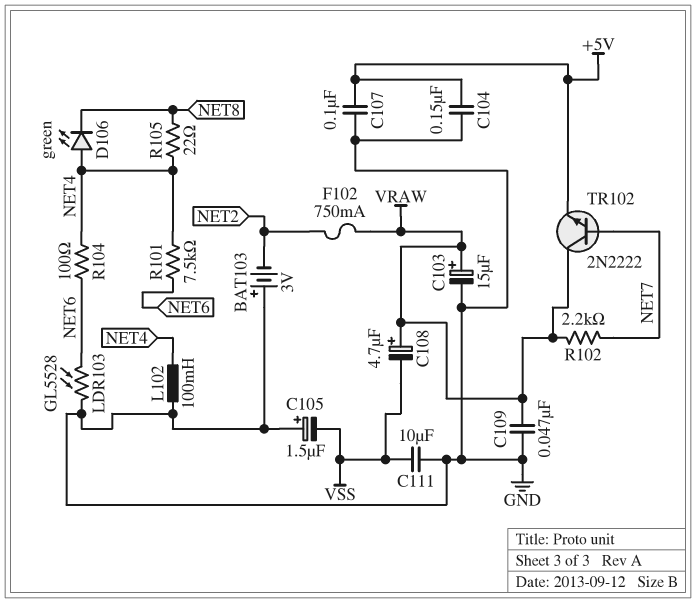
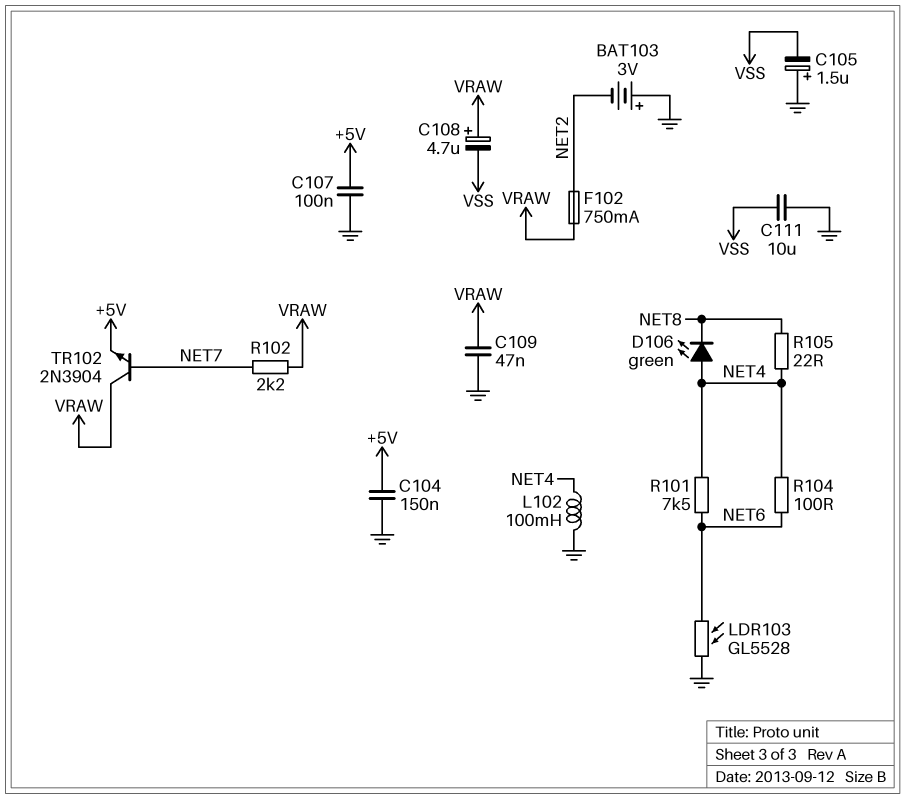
C103: 15uF (plus VRAW, minus GND) -> none
TR102: NPN 2N2222 (B NET7, C VRAW, E +5V) -> NPN 2N3904 (B NET7, C VRAW, E +5V)

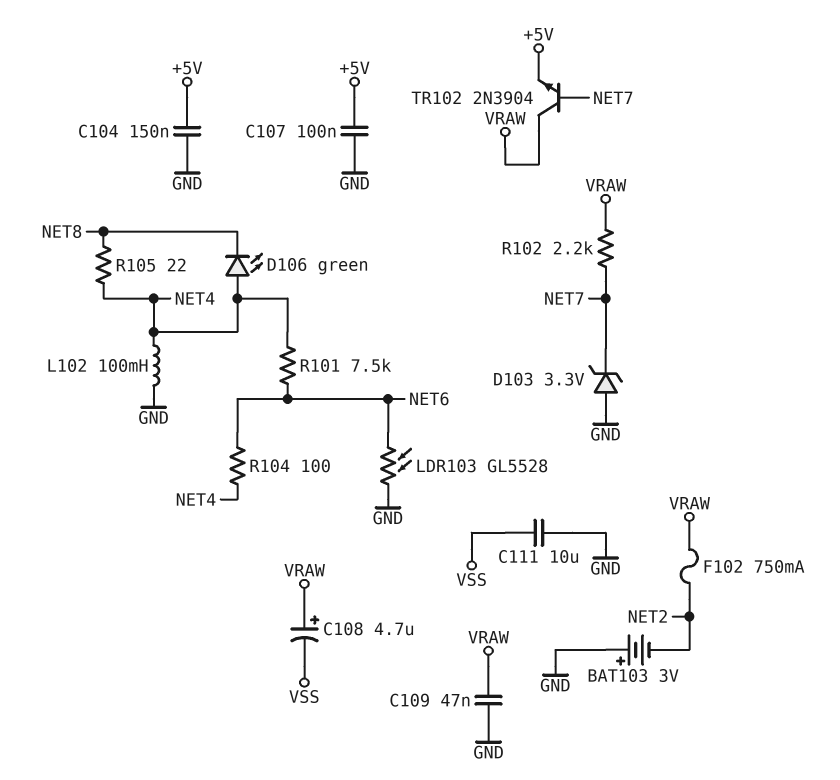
C105: 1.5uF (plus GND, minus VSS) -> none
D103: none -> zener 3.3V (A GND, K NET7)

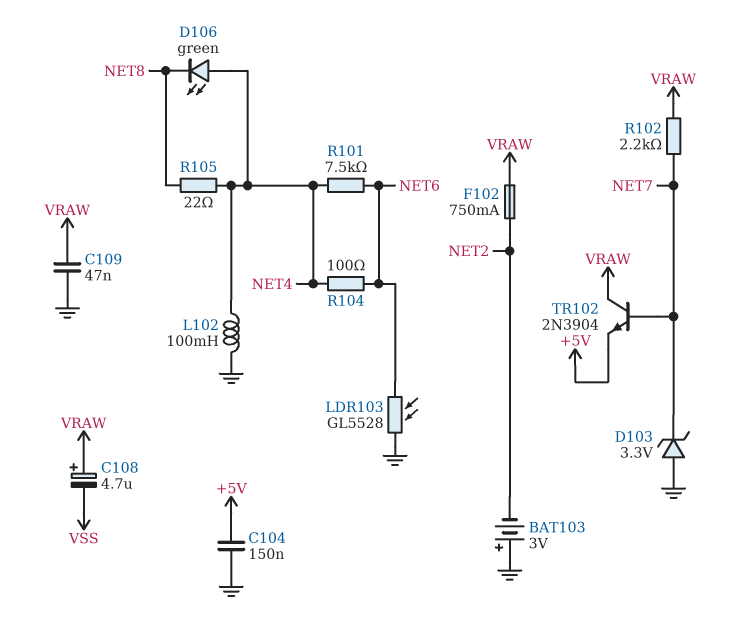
C107: 100nF (+5V, GND) -> none
C111: 10uF (GND, VSS) -> none

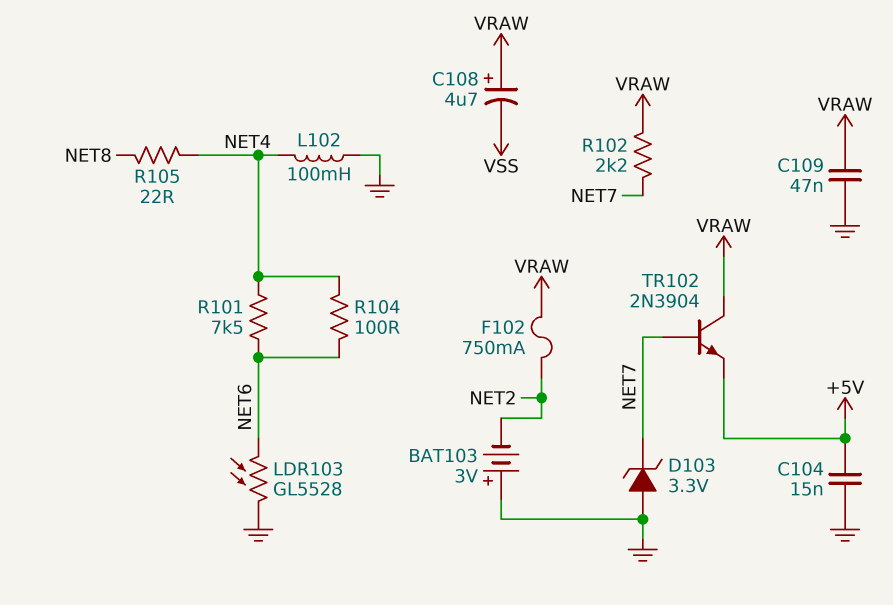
C104: 150nF (+5V, GND) -> 15nF (+5V, GND)
D106: LED green (A NET4, K NET8) -> none

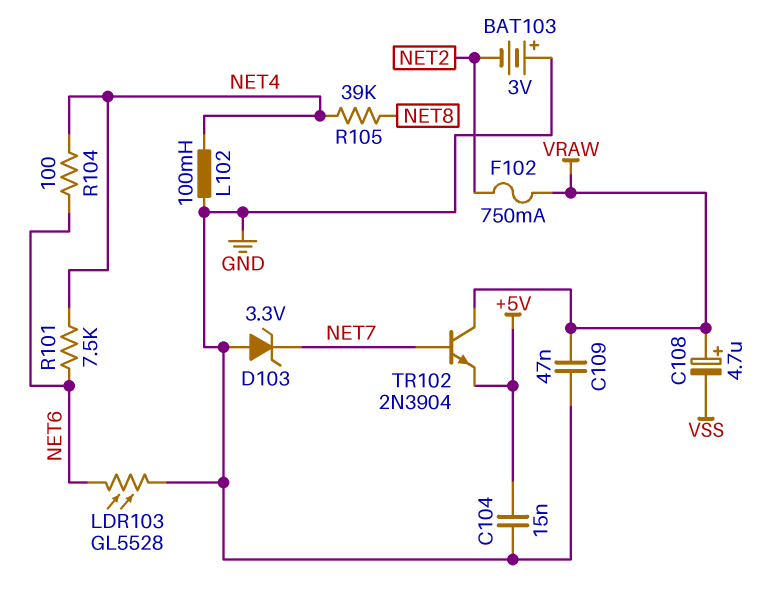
R102: 2.2k (NET7, VRAW) -> none
R105: 22 (NET4, NET8) -> 39k (NET4, NET8)

